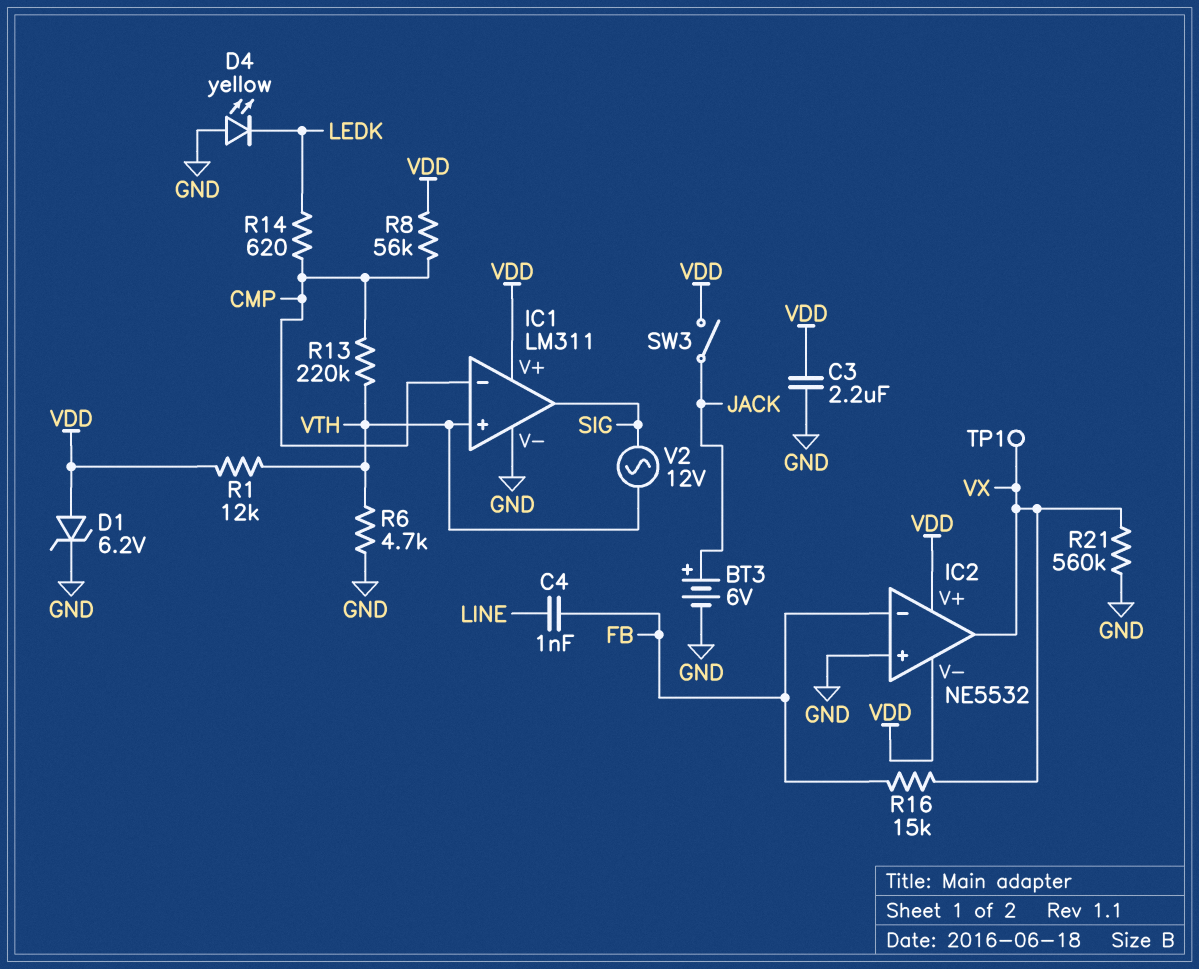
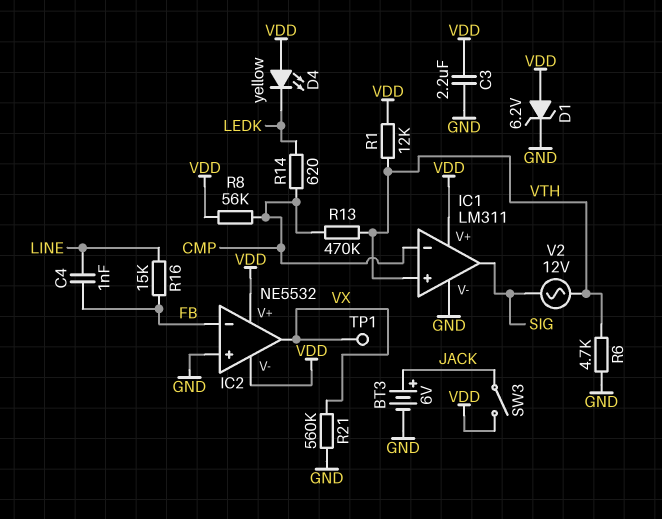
D4: LED yellow (A GND, K LEDK) -> LED yellow (A VDD, K LEDK)
R13: 220k (CMP, VTH) -> 470k (CMP, VTH)
R16: 15k (FB, VX) -> 15k (FB, LINE)

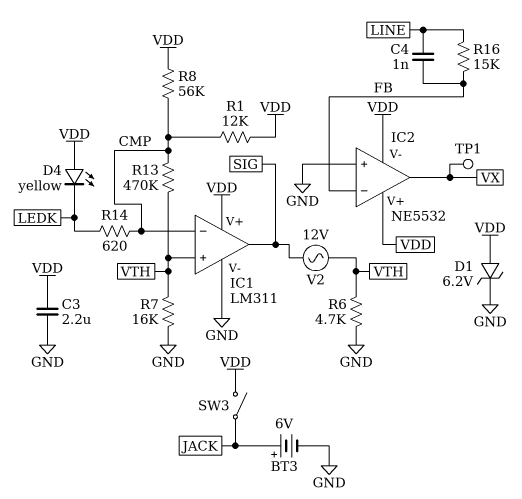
R1: 12k (VDD, VTH) -> 12k (CMP, VDD)
R7: none -> 16k (GND, VTH)
R21: 560k (GND, VX) -> none

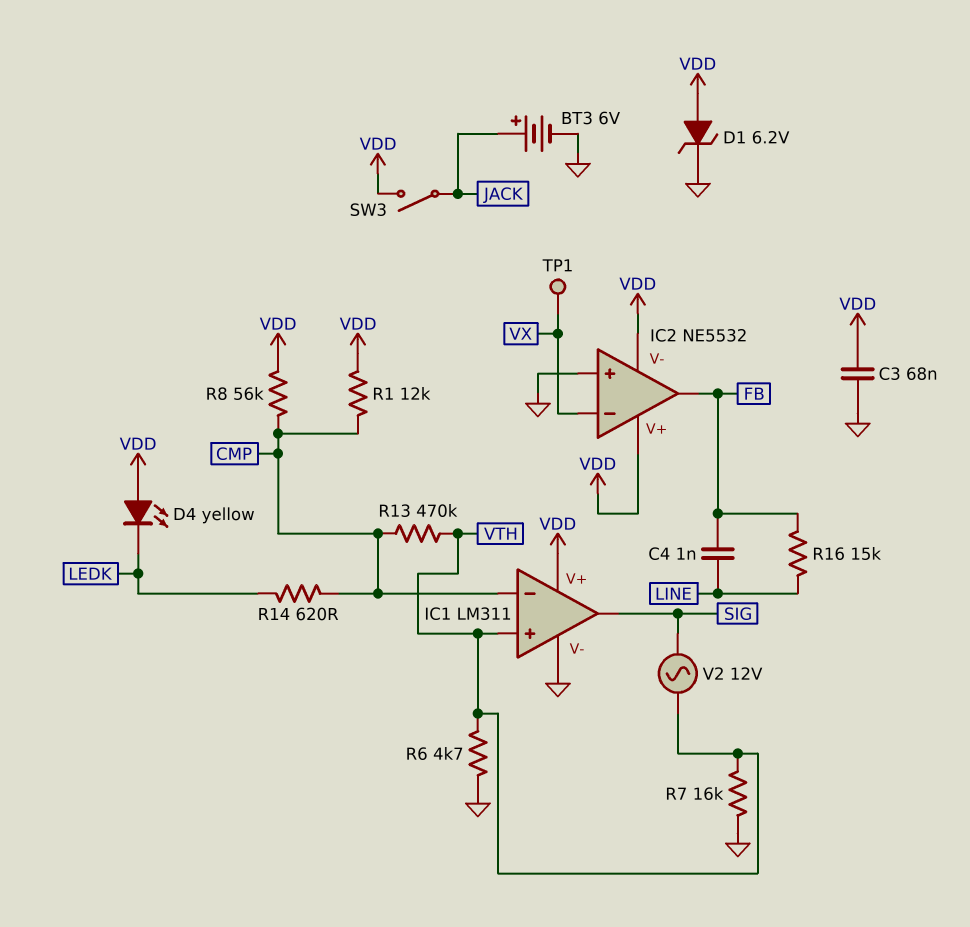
C3: 2.2uF (GND, VDD) -> 68nF (GND, VDD)
IC2 pin in-: FB -> VX
IC2 pin out: VX -> FB

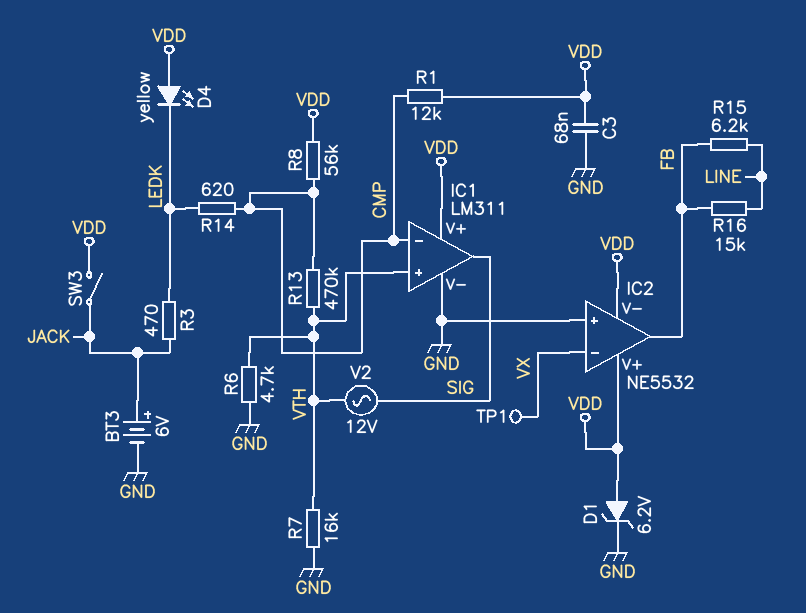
C4: 1nF (FB, LINE) -> none
R3: none -> 470 (JACK, LEDK)
R15: none -> 6.2k (FB, LINE)

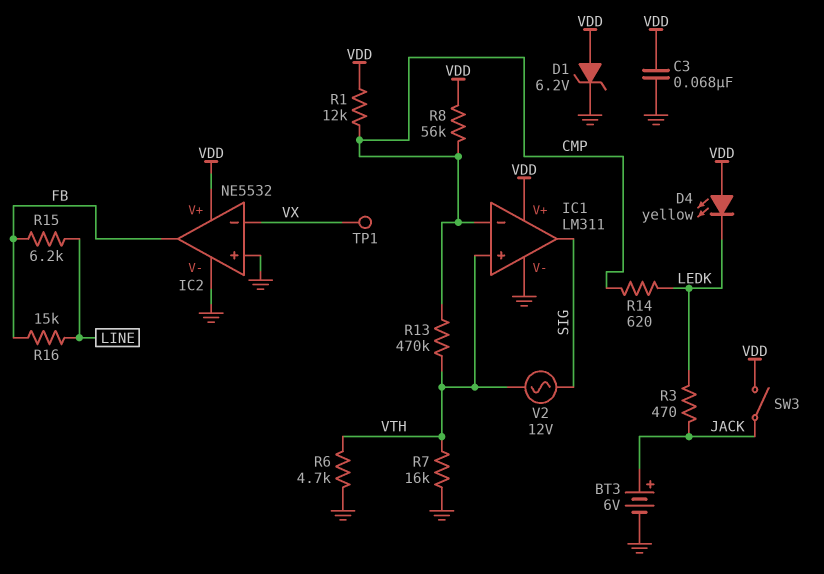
IC2 pin V-: VDD -> GND

